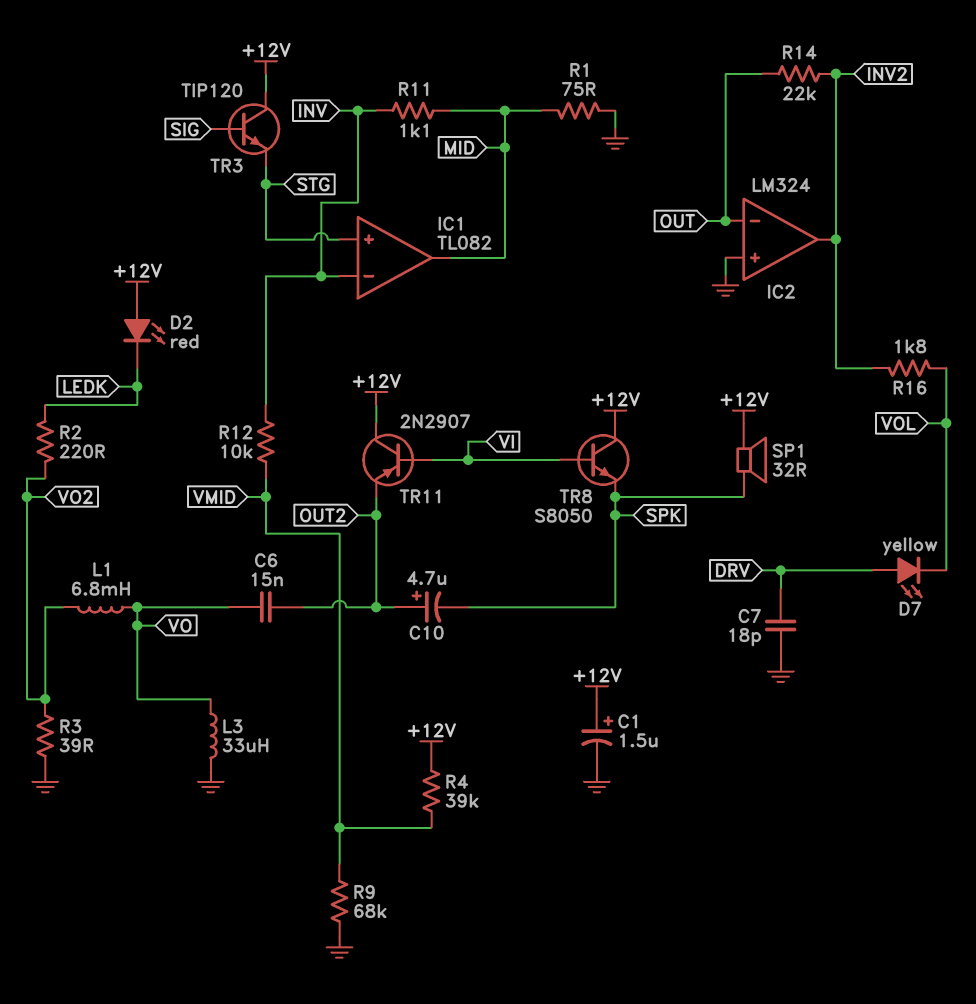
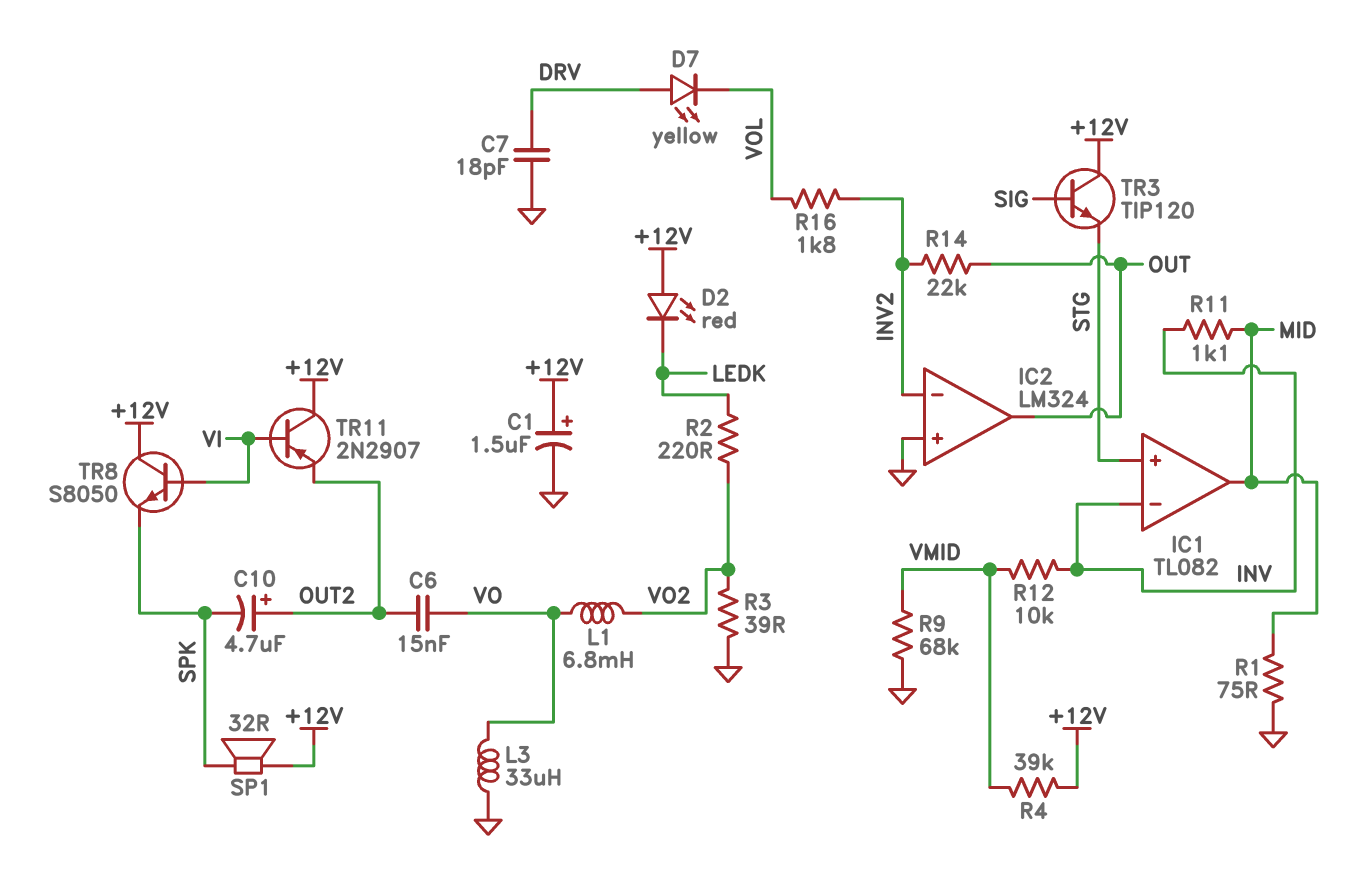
IC2 pin in-: OUT -> INV2
IC2 pin out: INV2 -> OUT

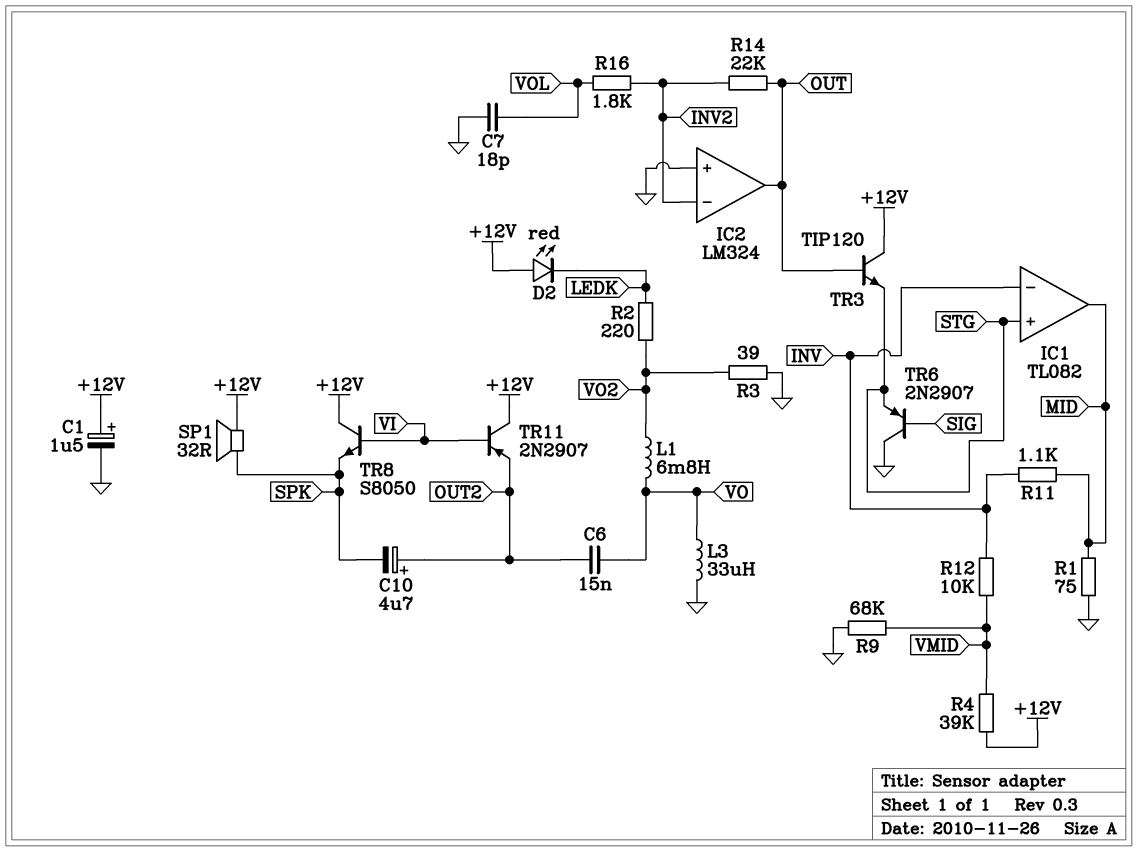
C7: 18pF (DRV, GND) -> 18pF (GND, VOL)
D7: LED yellow (A DRV, K VOL) -> none
TR3: NPN TIP120 (B SIG, C +12V, E STG) -> NPN TIP120 (B OUT, C +12V, E STG)
TR6: none -> PNP 2N2907 (B SIG, C GND, E STG)

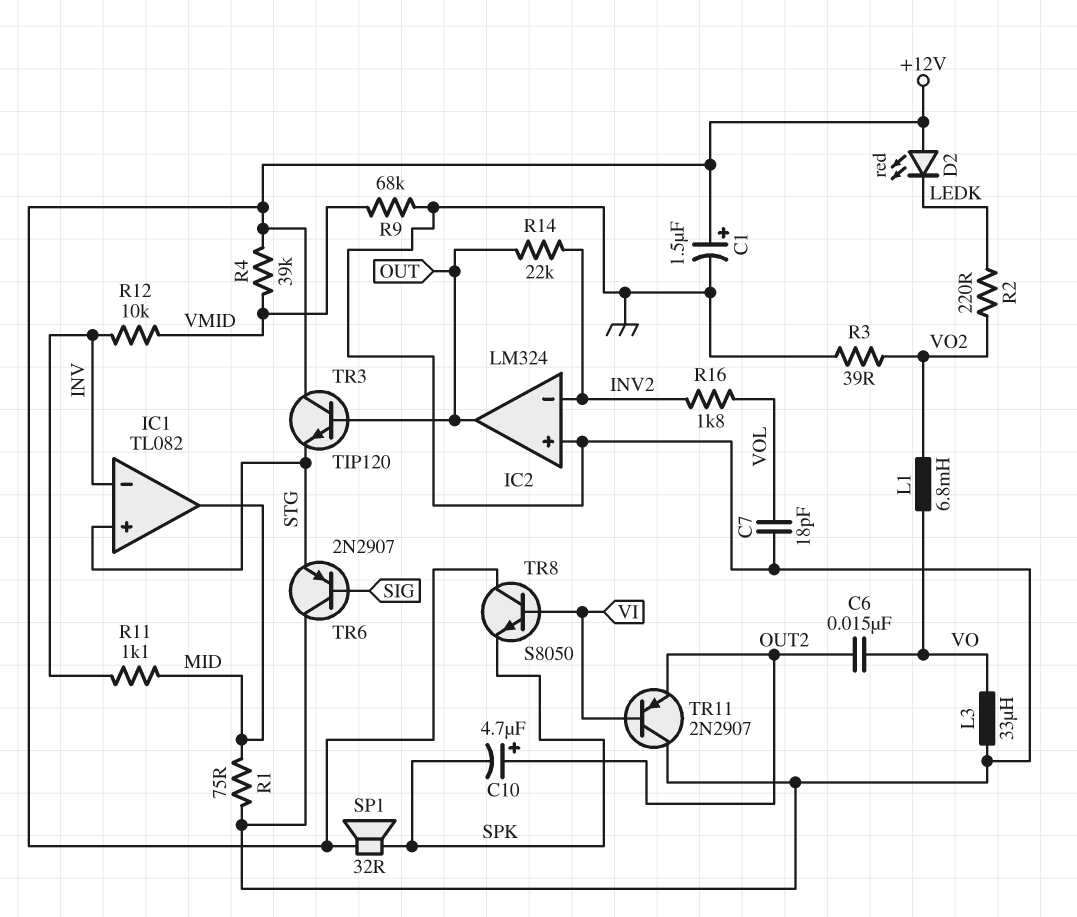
TR11: PNP 2N2907 (B VI, C +12V, E OUT2) -> PNP 2N2907 (B VI, C GND, E OUT2)

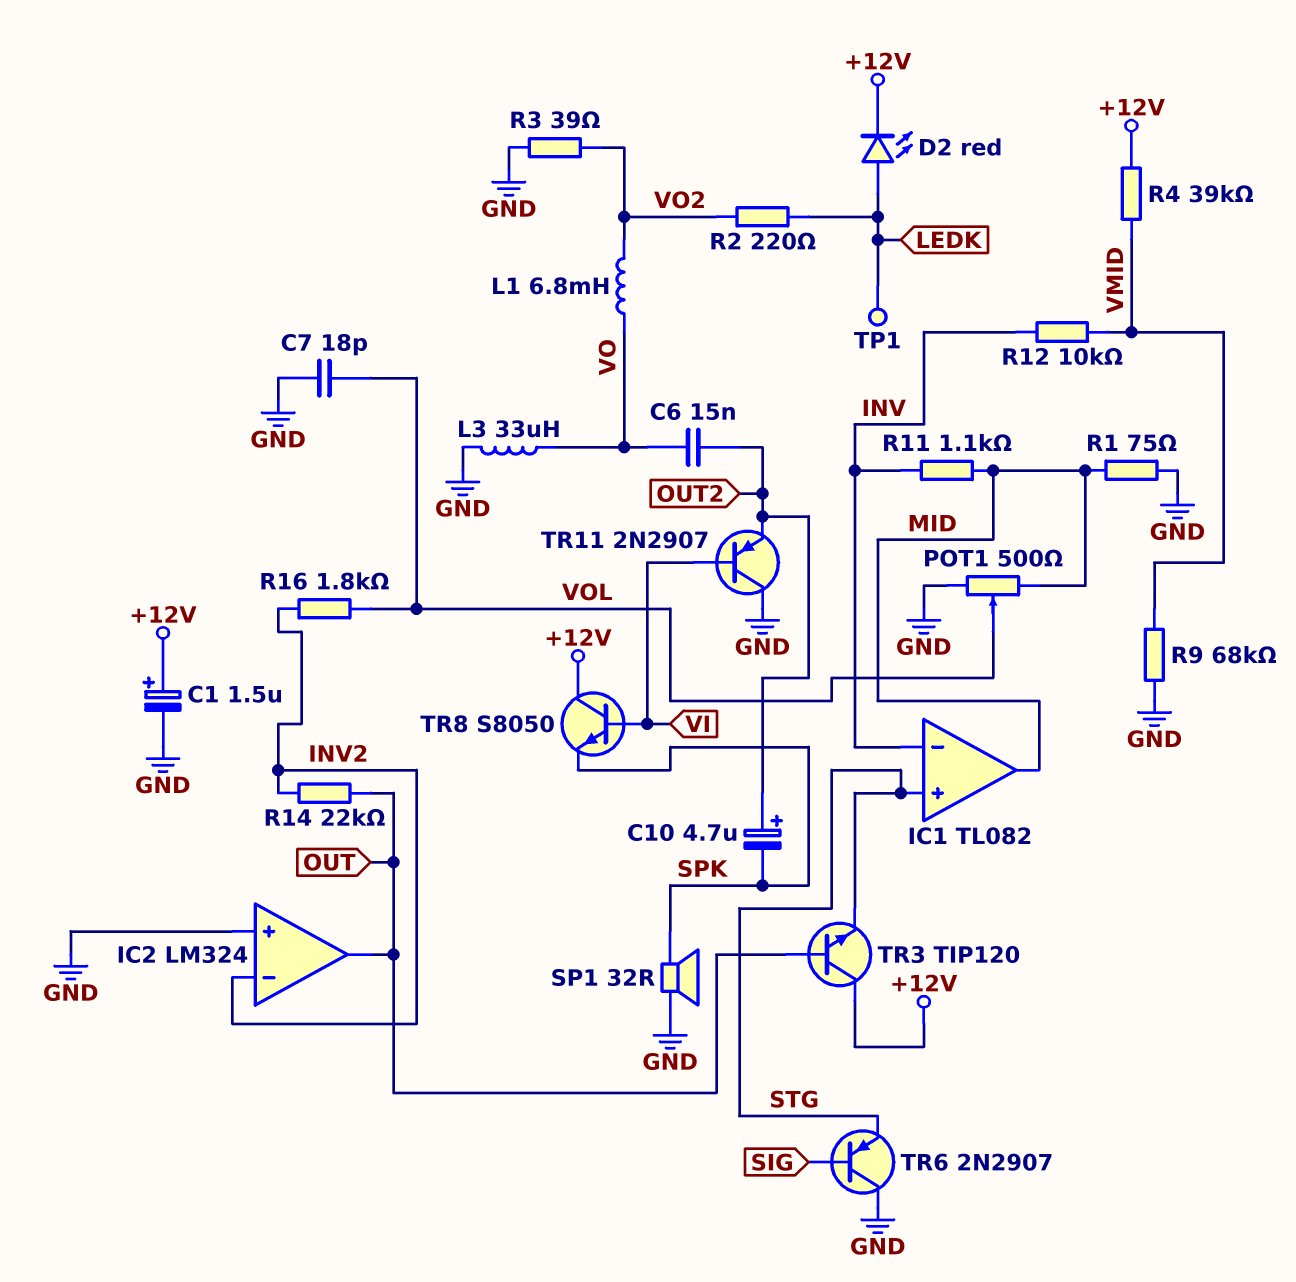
D2: LED red (A +12V, K LEDK) -> LED red (A LEDK, K +12V)
POT1: none -> 500 (GND, MID, wiper VOL)
SP1: speaker 32R (+12V, SPK) -> speaker 32R (GND, SPK)
TP1: none -> test point (LEDK)

